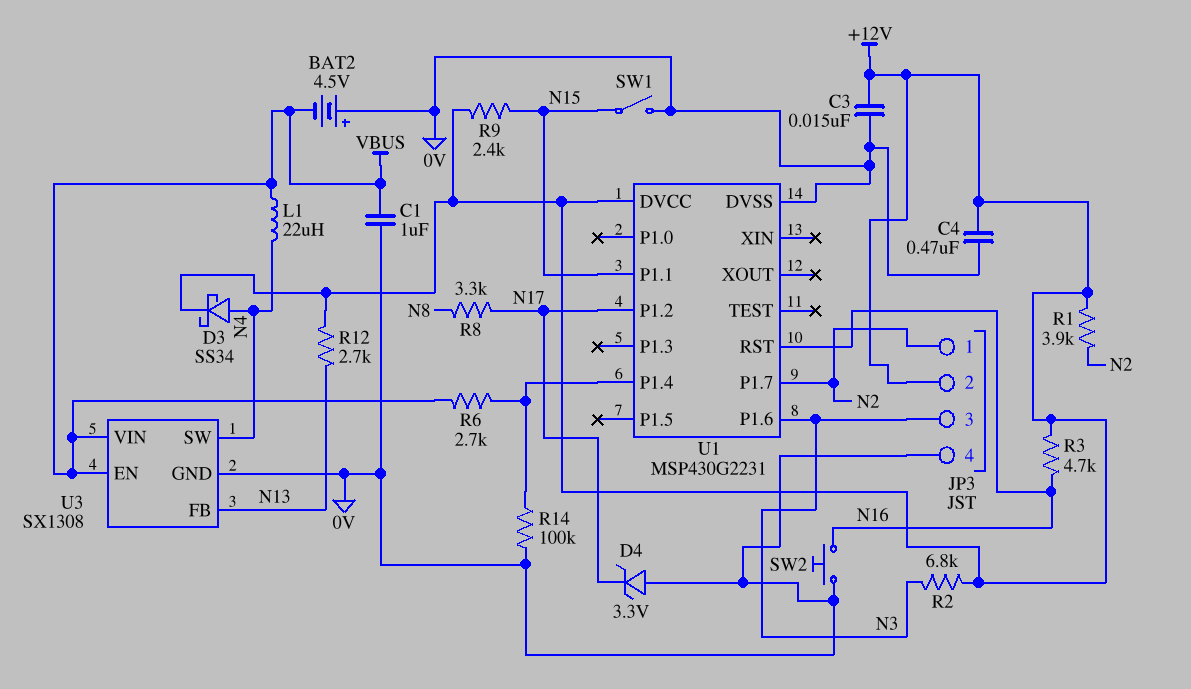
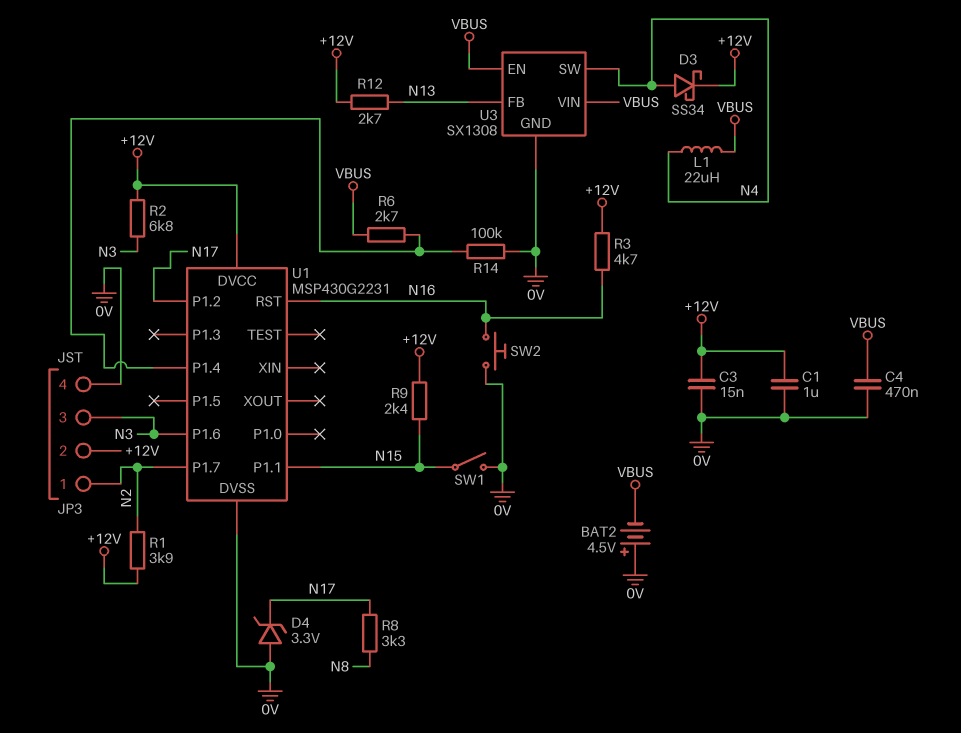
C1: 1uF (0V, VBUS) -> 1uF (+12V, 0V)
C4: 470nF (+12V, 0V) -> 470nF (0V, VBUS)

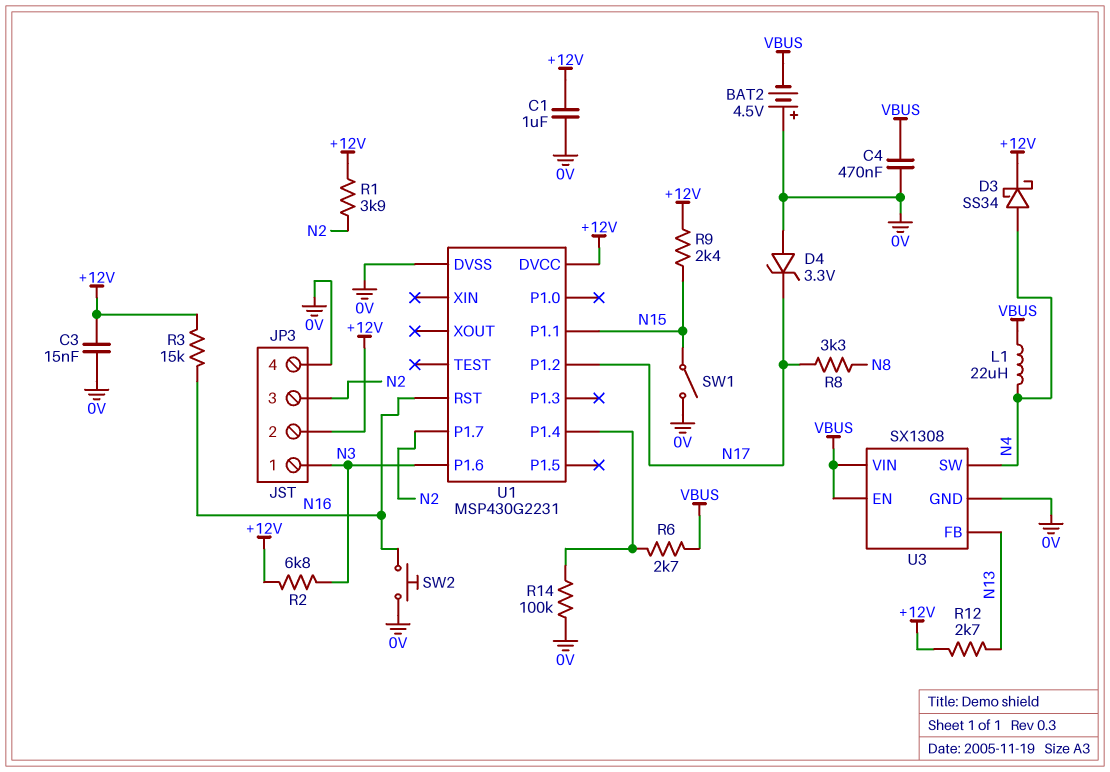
JP3 pin 1: N2 -> N3
JP3 pin 3: N3 -> N2
R3: 4.7k (+12V, N16) -> 15k (+12V, N16)

